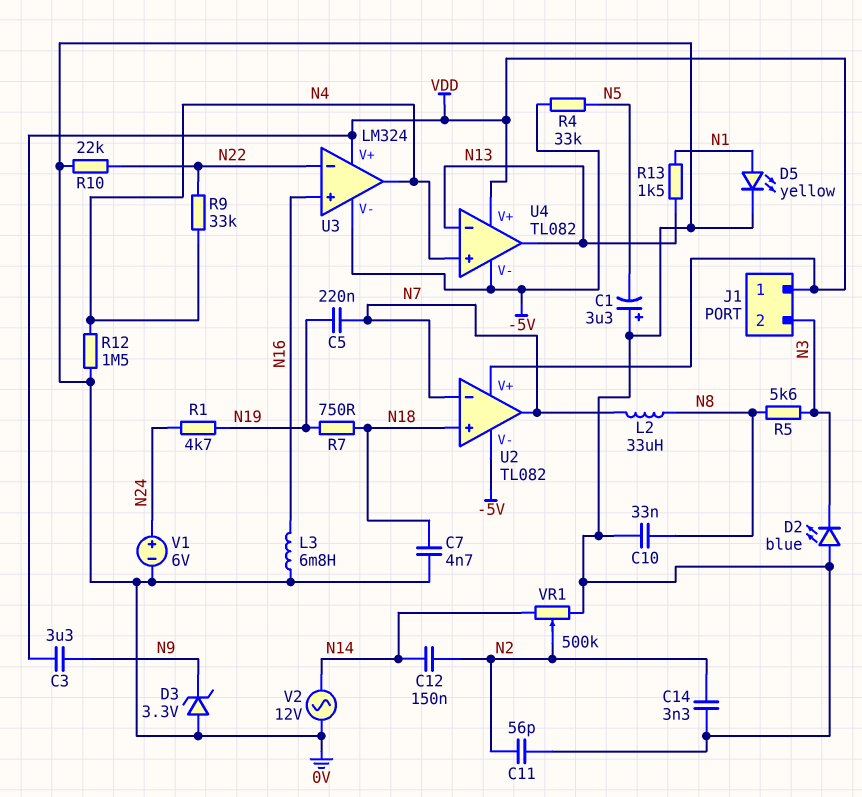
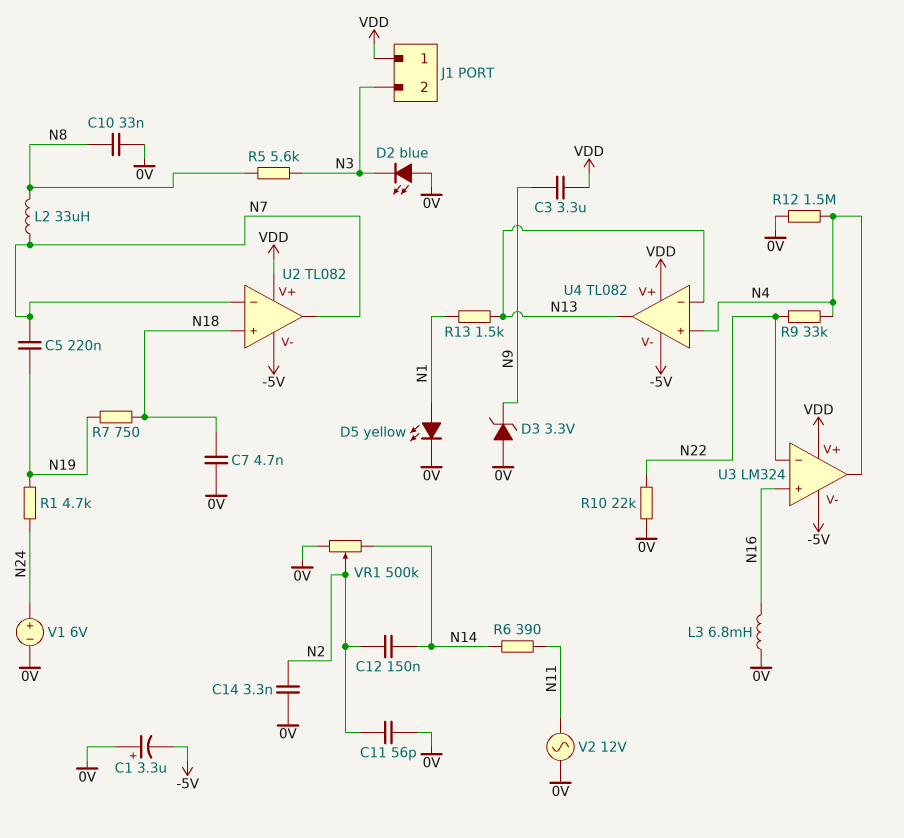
C1: 3.3uF (plus 0V, minus N5) -> 3.3uF (plus 0V, minus -5V)
R4: 33k (-5V, N5) -> none
R6: none -> 390 (N11, N14)
V2: AC 12V (0V, N14) -> AC 12V (0V, N11)

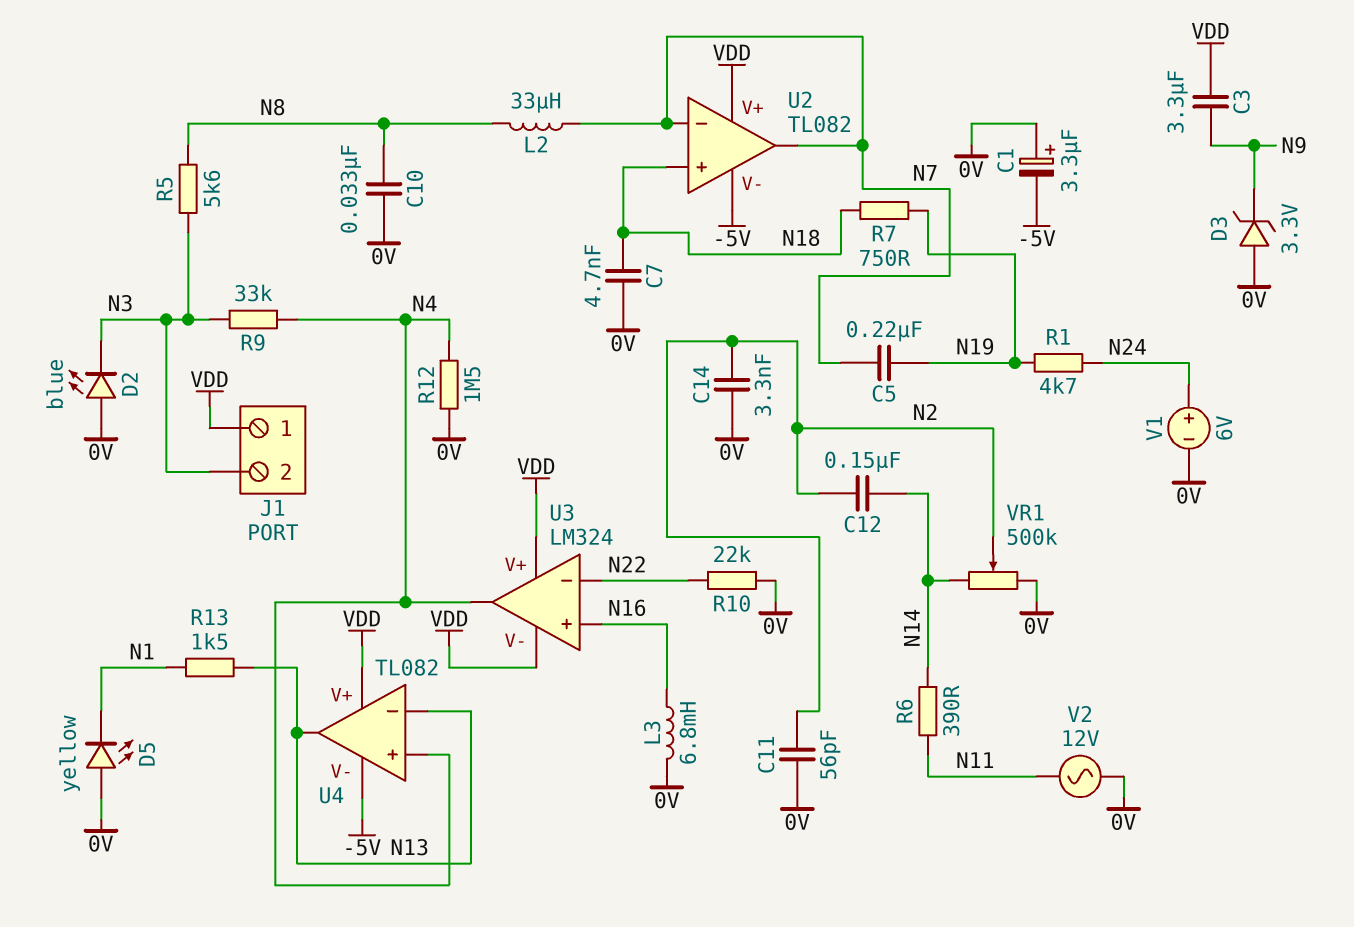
D5: LED yellow (A N1, K 0V) -> LED yellow (A 0V, K N1)
R9: 33k (N4, N22) -> 33k (N3, N4)
U3 pin V-: -5V -> VDD

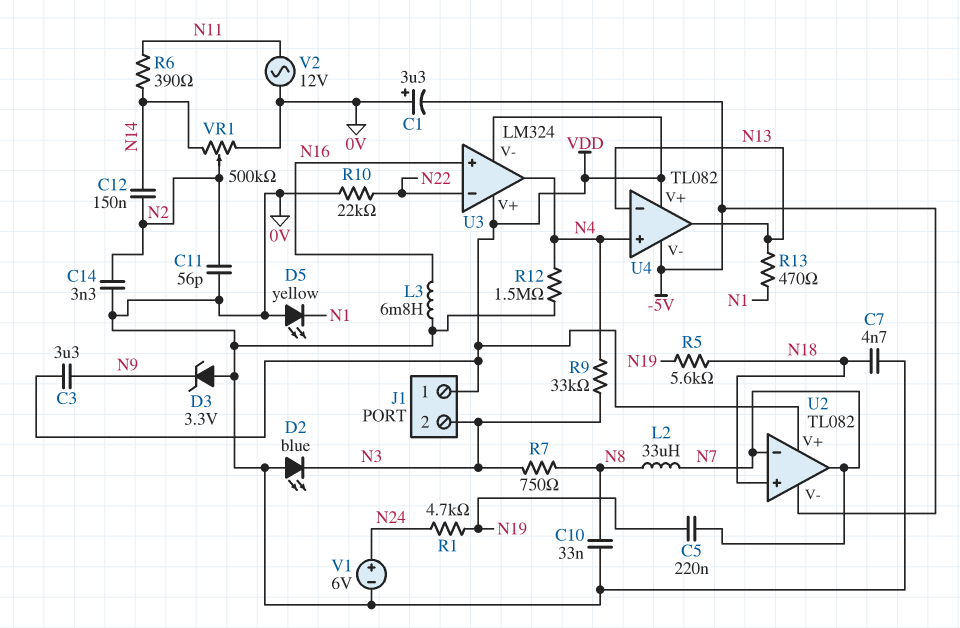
R5: 5.6k (N3, N8) -> 5.6k (N18, N19)
R7: 750 (N18, N19) -> 750 (N3, N8)
R13: 1.5k (N1, N13) -> 470 (N1, N13)

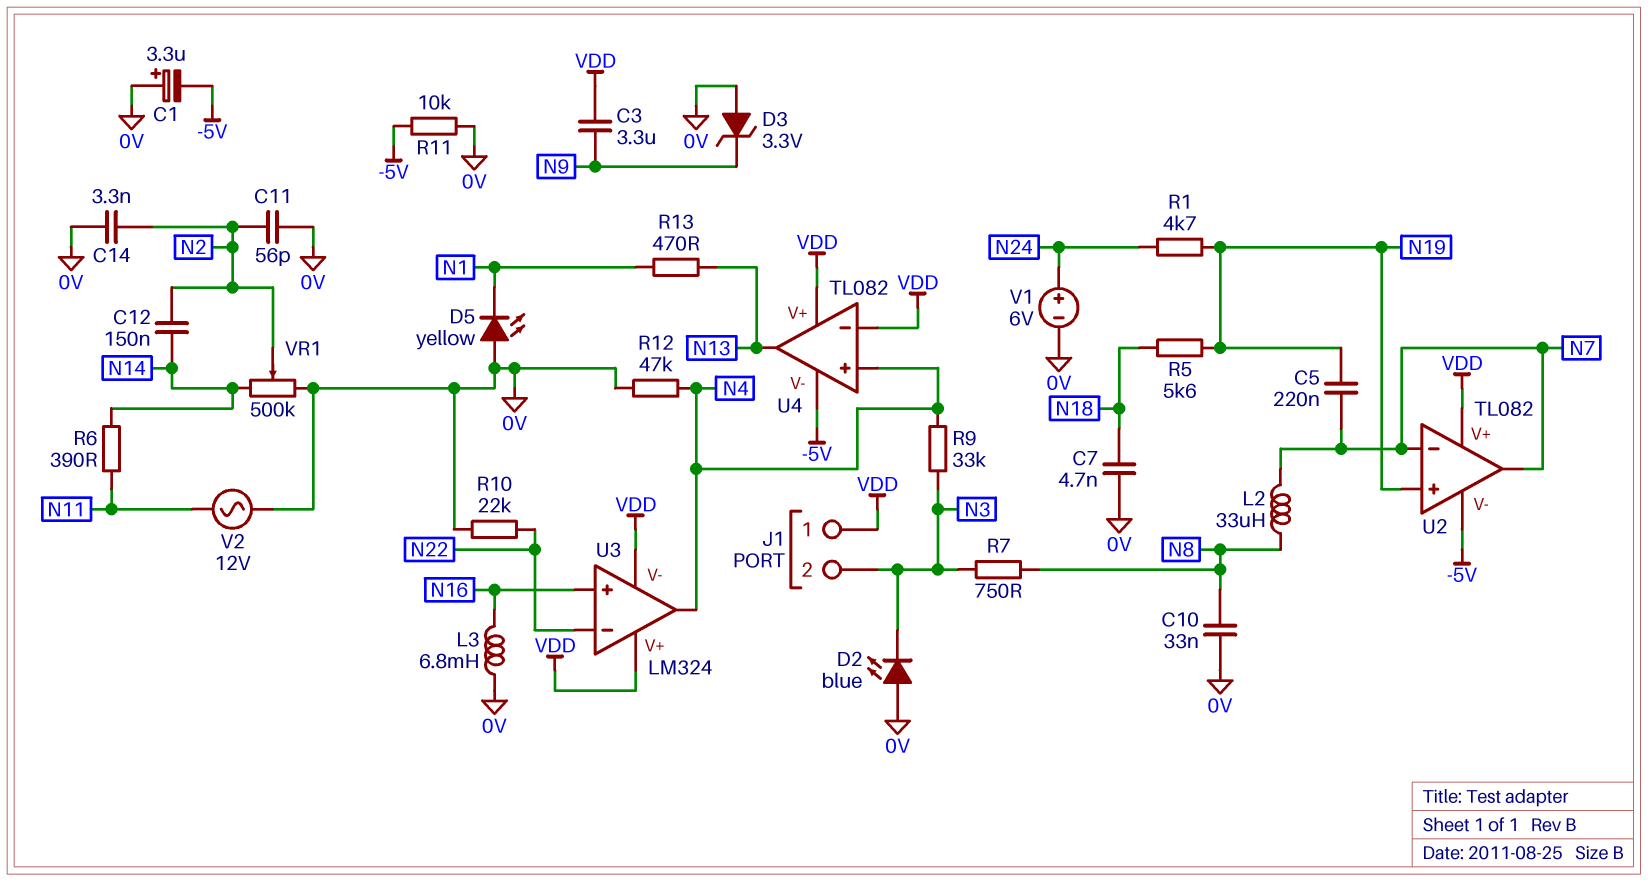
R11: none -> 10k (-5V, 0V)
R12: 1.5M (0V, N4) -> 47k (0V, N4)
U2 pin in+: N18 -> N19
U4 pin in-: N13 -> VDD

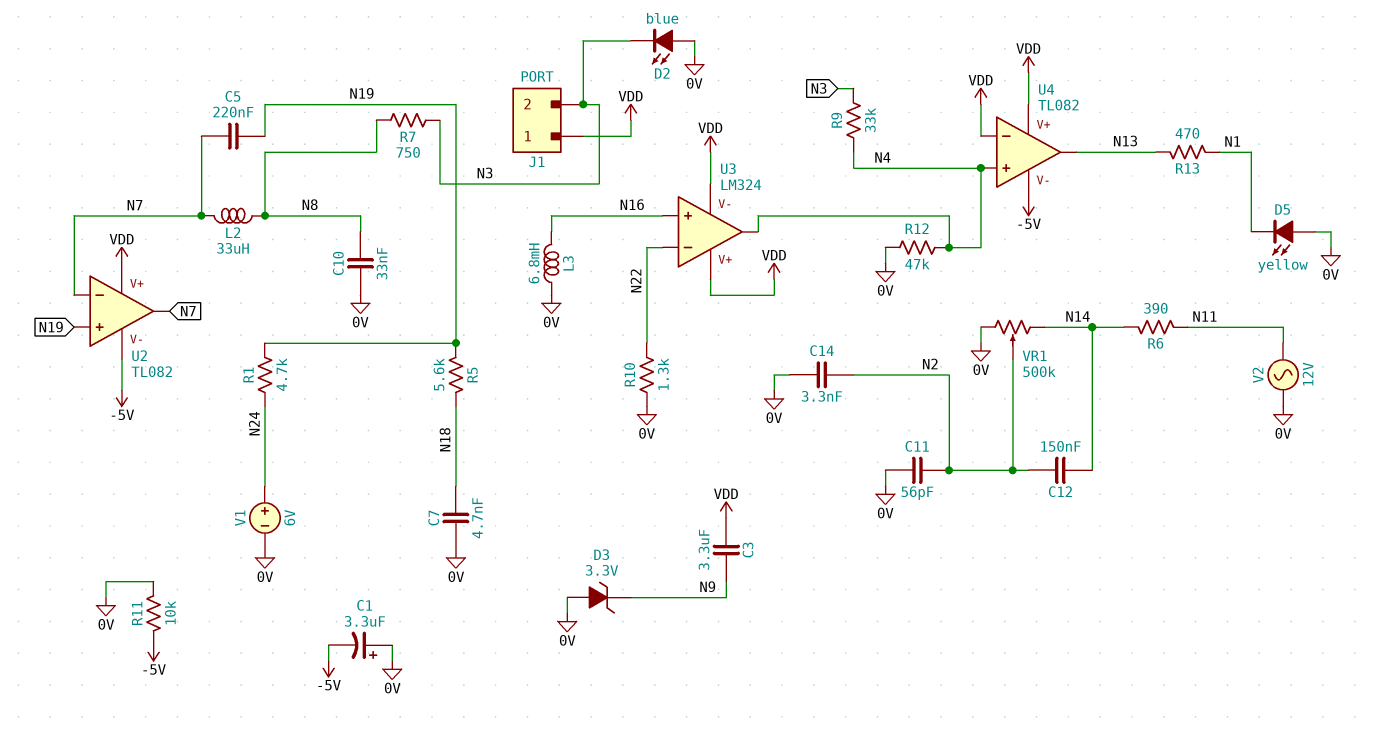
R10: 22k (0V, N22) -> 1.3k (0V, N22)

